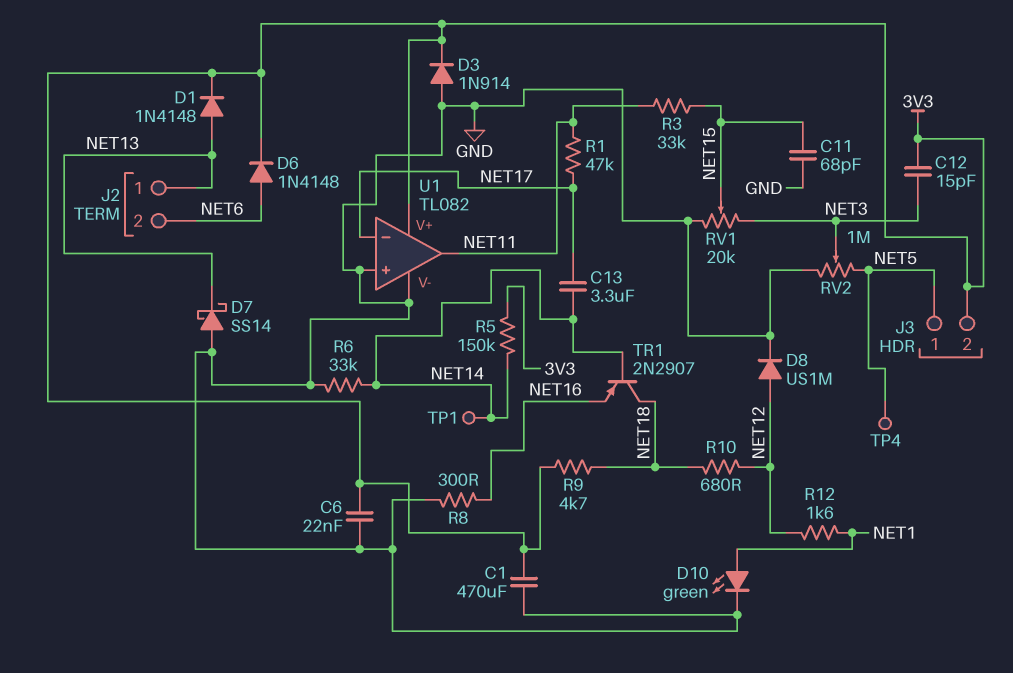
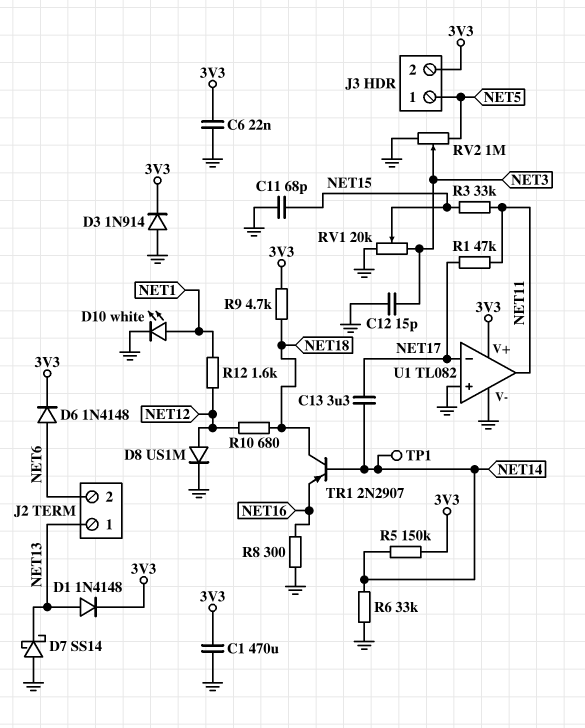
C12: 15pF (3V3, NET3) -> 15pF (GND, NET3)
D10: LED green (A NET1, K GND) -> LED white (A NET1, K GND)
TP4: test point (NET5) -> none

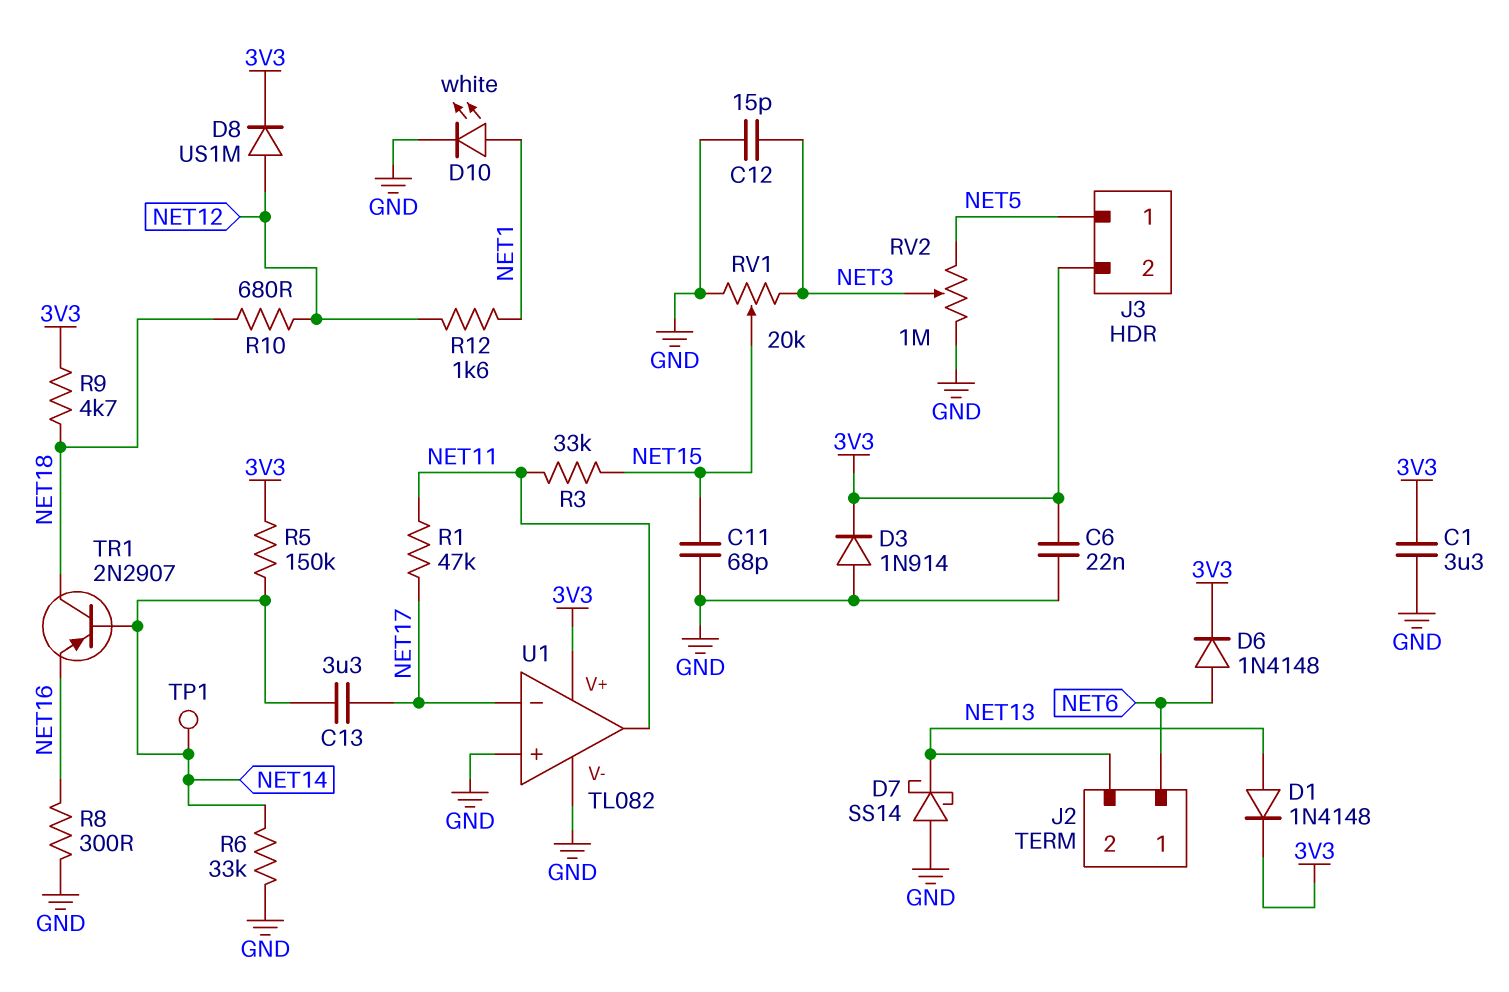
C1: 470uF (3V3, GND) -> 3.3uF (3V3, GND)
D8: diode US1M (A NET12, K GND) -> diode US1M (A NET12, K 3V3)
J2 pin 1: NET13 -> NET6
J2 pin 2: NET6 -> NET13

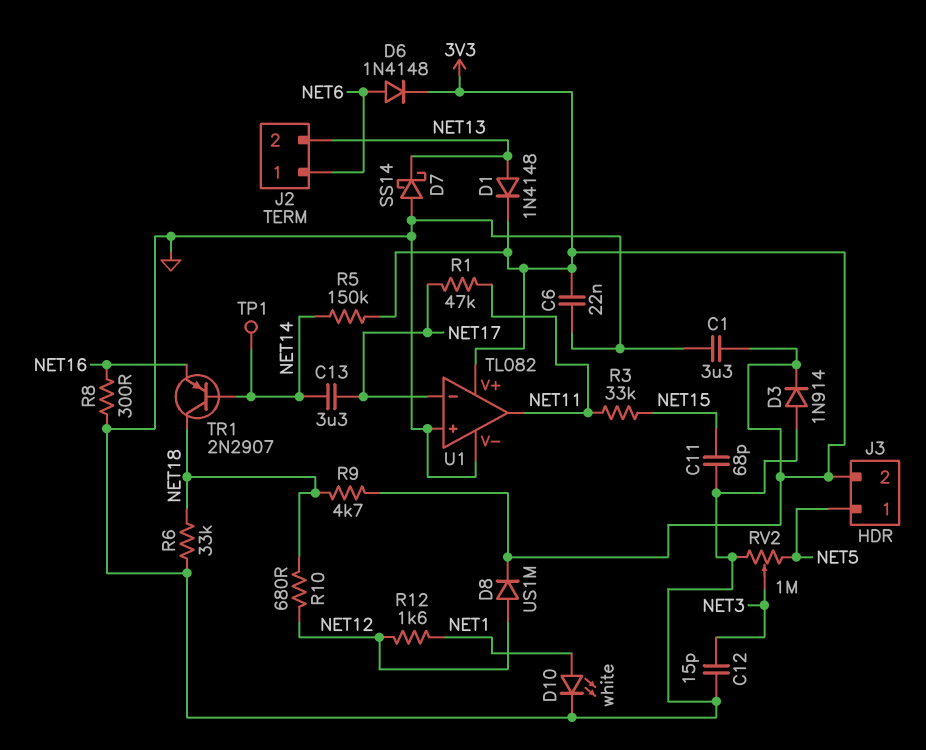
R6: 33k (GND, NET14) -> 33k (GND, NET18)
RV1: 20k (GND, NET3, wiper NET15) -> none

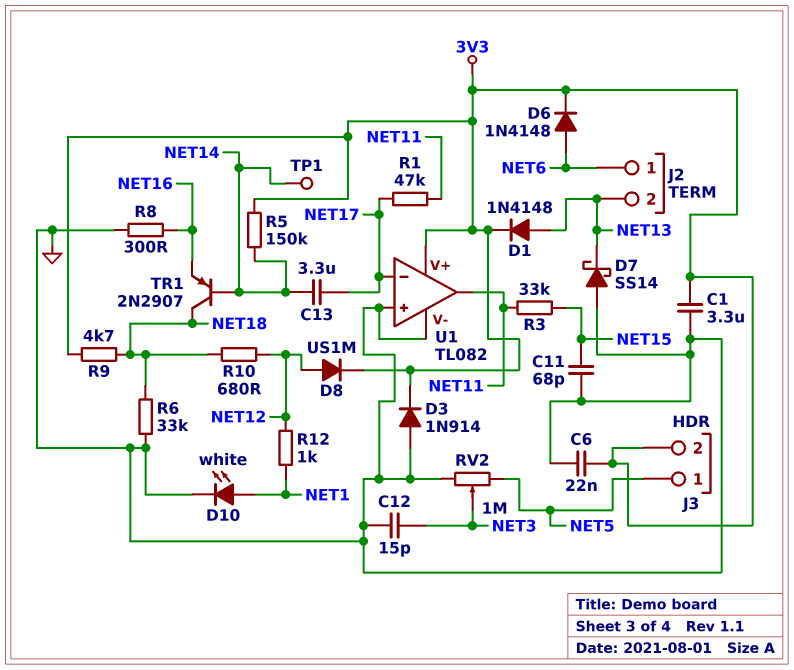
R12: 1.6k (NET1, NET12) -> 1k (NET1, NET12)

